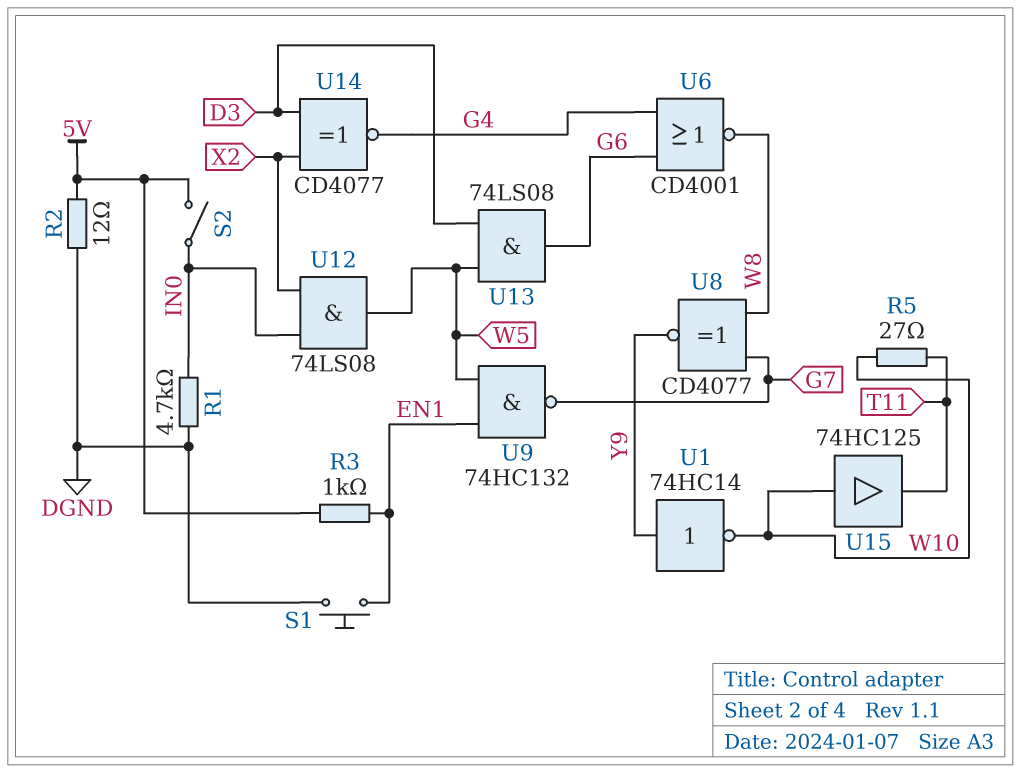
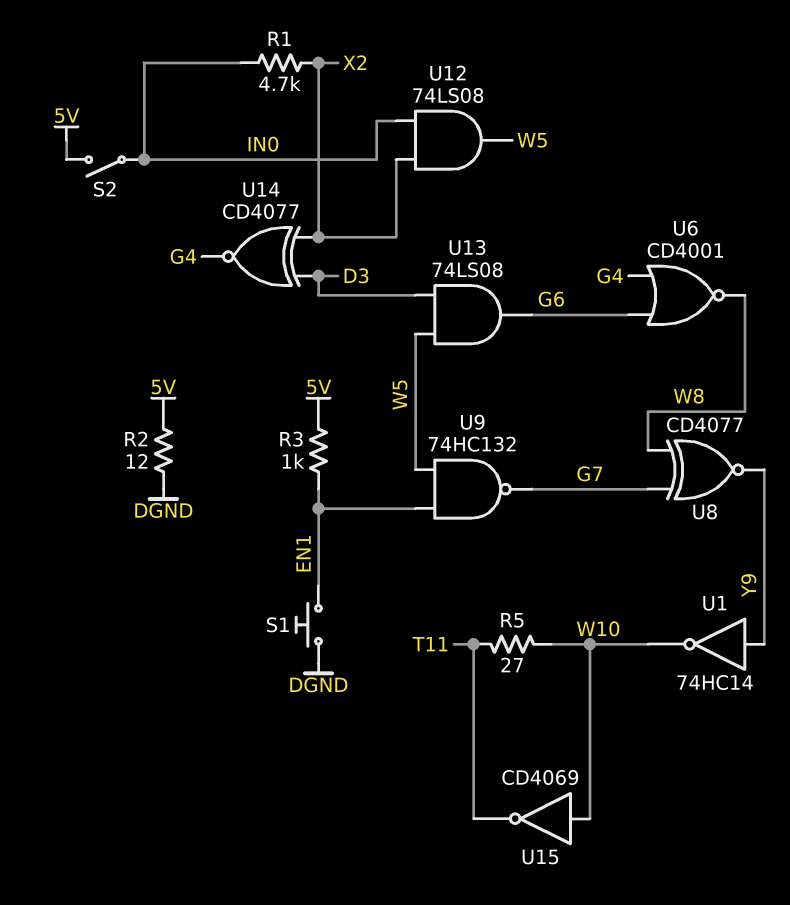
R1: 4.7k (DGND, IN0) -> 4.7k (IN0, X2)
U15: buffer 74HC125 (in W10, out T11) -> NOT CD4069 (in W10, out T11)

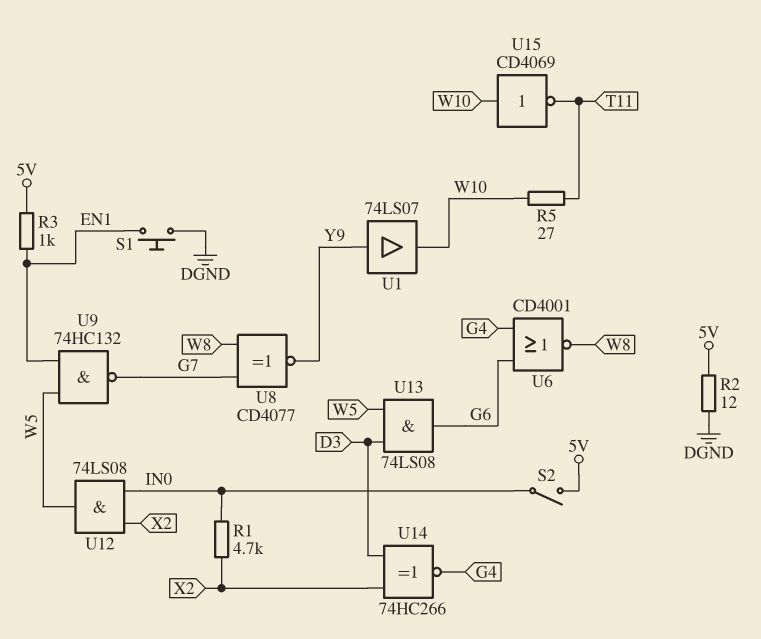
U1: NOT 74HC14 (in Y9, out W10) -> buffer 74LS07 (in Y9, out W10)
U14: XNOR CD4077 (in D3, in X2, out G4) -> XNOR 74HC266 (in D3, in X2, out G4)

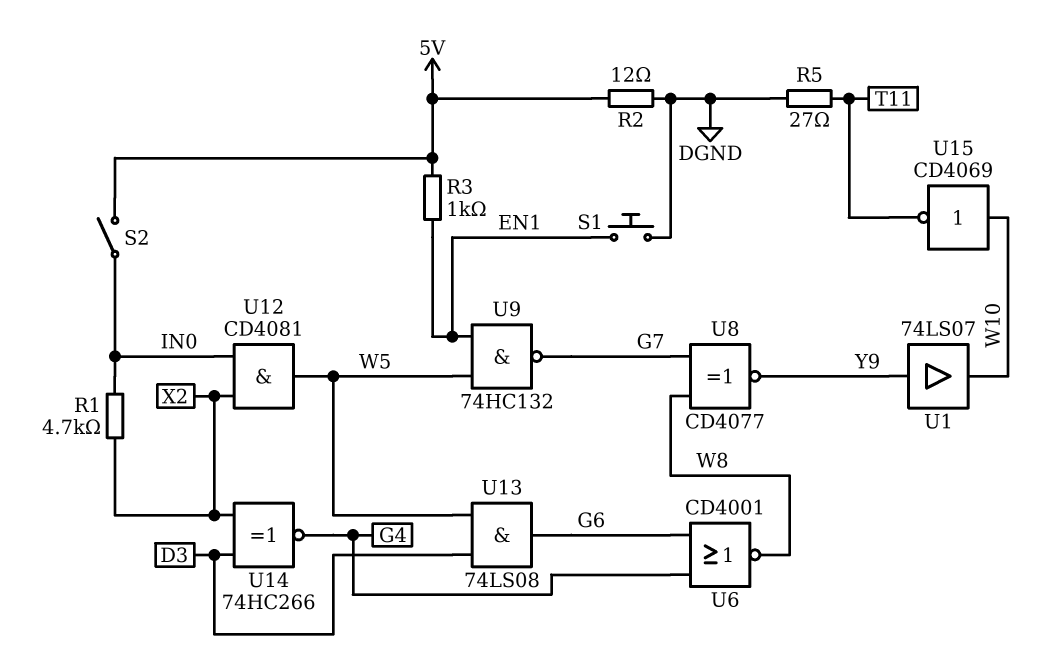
R5: 27 (T11, W10) -> 27 (DGND, T11)
U12: AND 74LS08 (in IN0, in X2, out W5) -> AND CD4081 (in IN0, in X2, out W5)

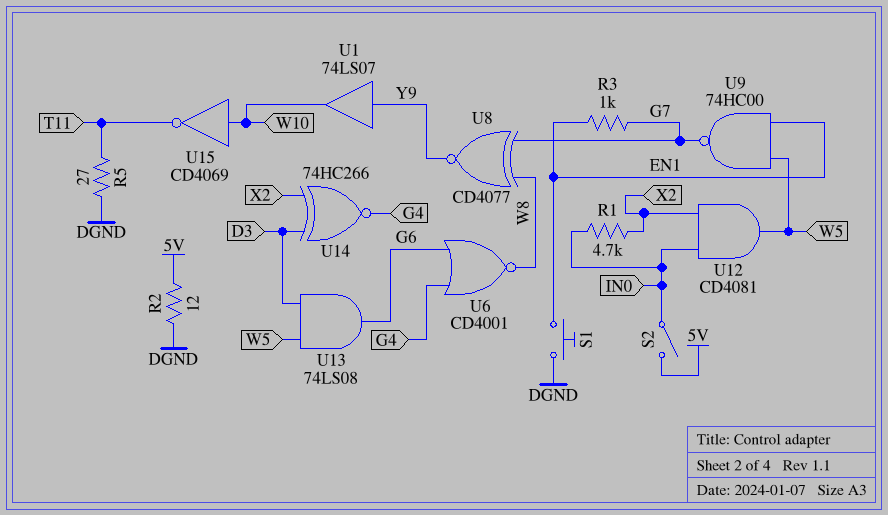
R3: 1k (5V, EN1) -> 1k (EN1, G7)
U9: NAND 74HC132 (in EN1, in W5, out G7) -> NAND 74HC00 (in EN1, in W5, out G7)

